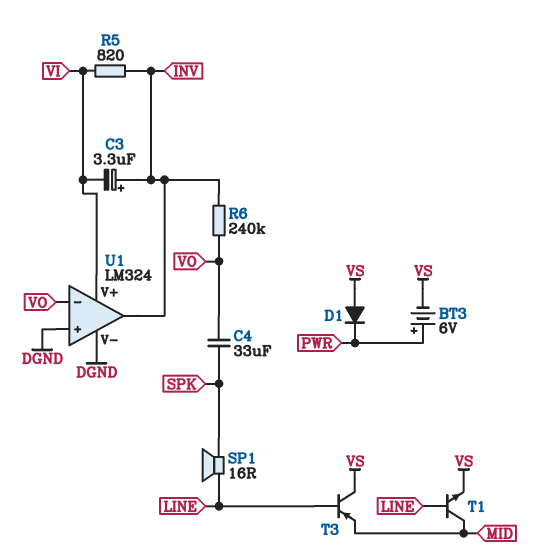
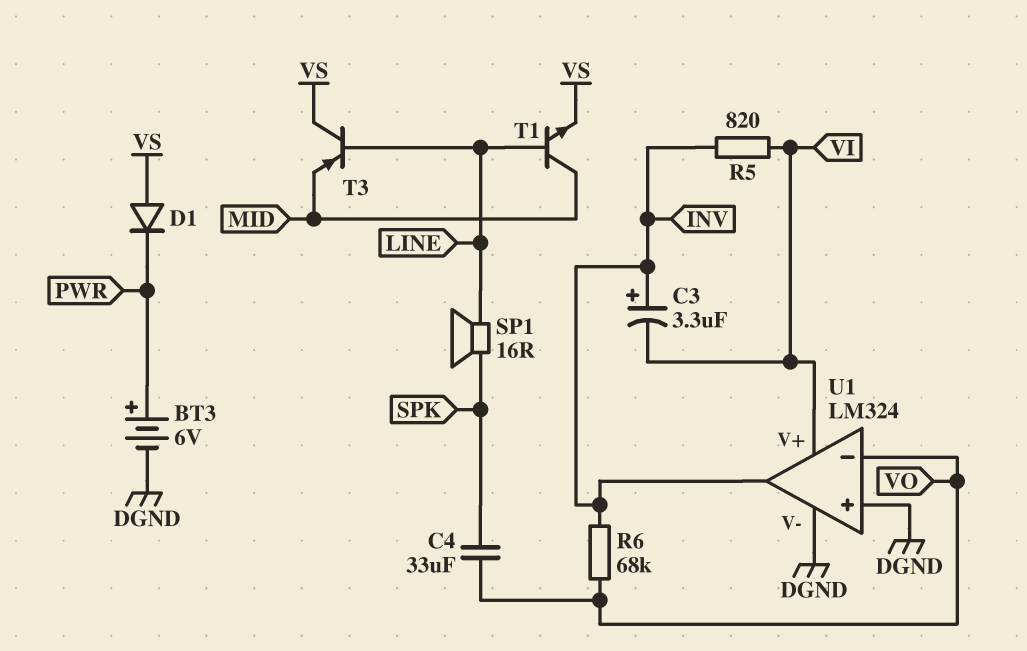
BT3: 6V (plus PWR, minus VS) -> 6V (plus PWR, minus DGND)
R6: 240k (INV, VO) -> 68k (INV, VO)

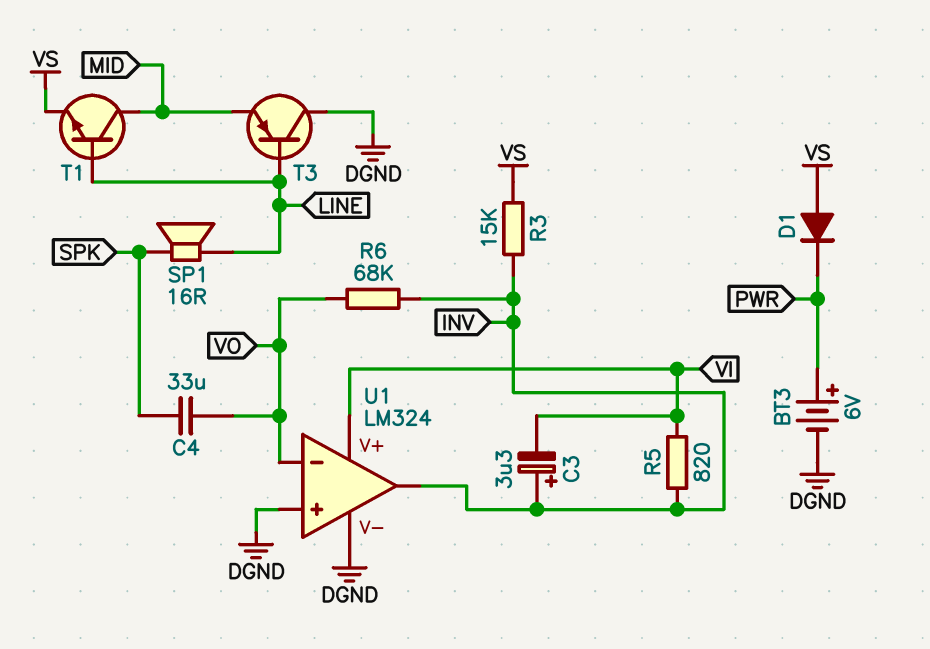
R3: none -> 15k (INV, VS)
T3: PNP (B LINE, C VS, E MID) -> PNP (B LINE, C DGND, E MID)

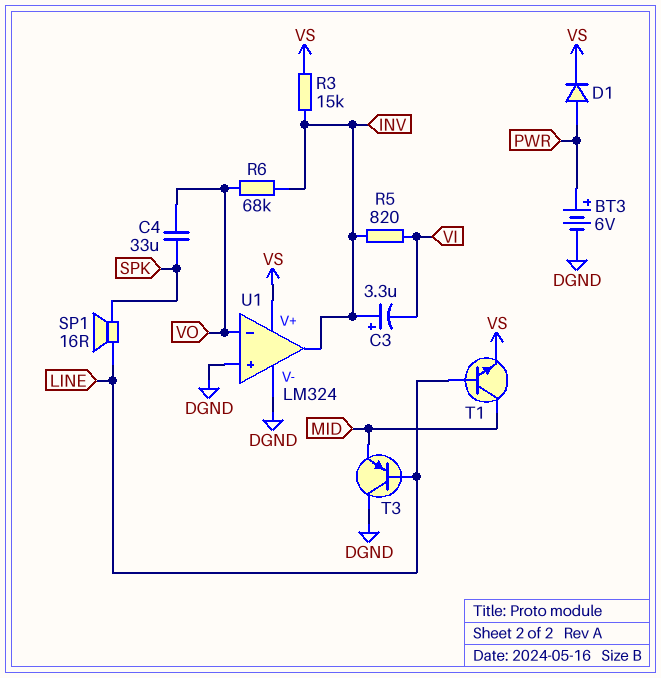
D1: diode (A VS, K PWR) -> diode (A PWR, K VS)
U1 pin V+: VI -> VS

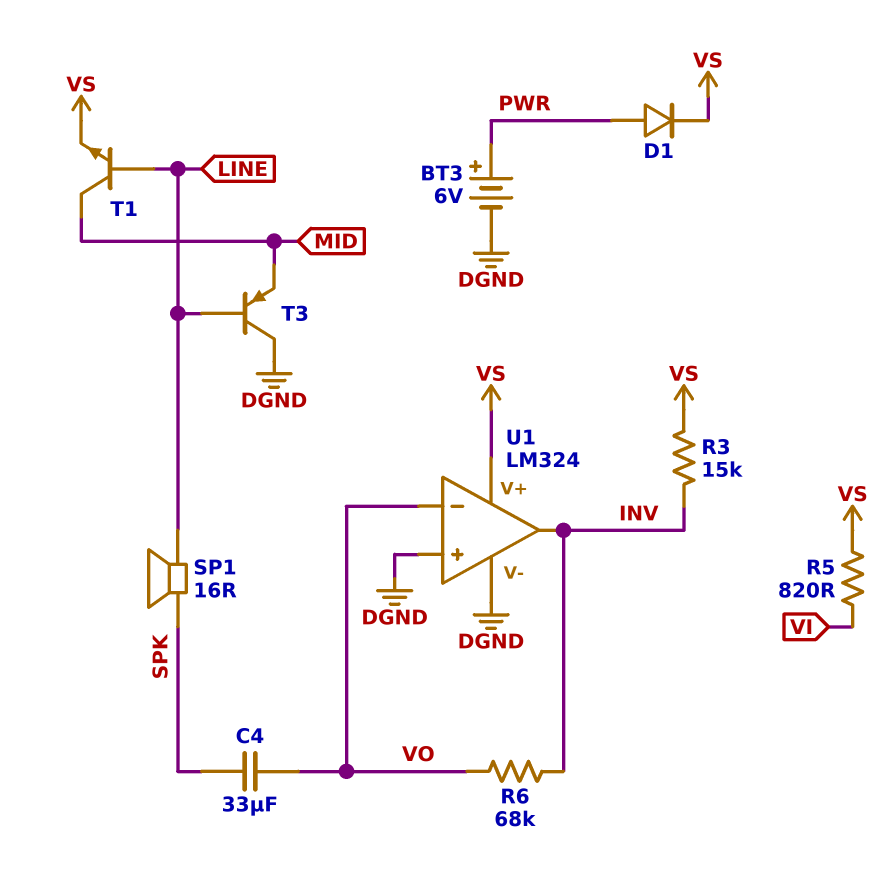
C3: 3.3uF (plus INV, minus VI) -> none
R5: 820 (INV, VI) -> 820 (VI, VS)

